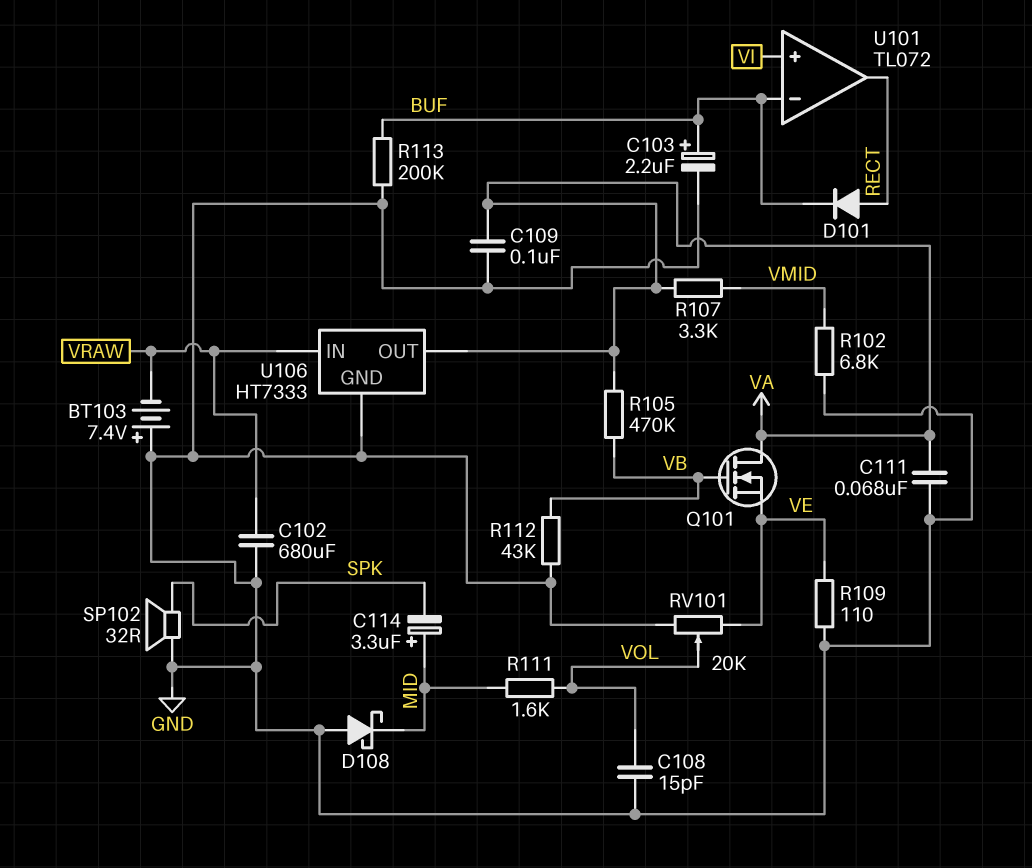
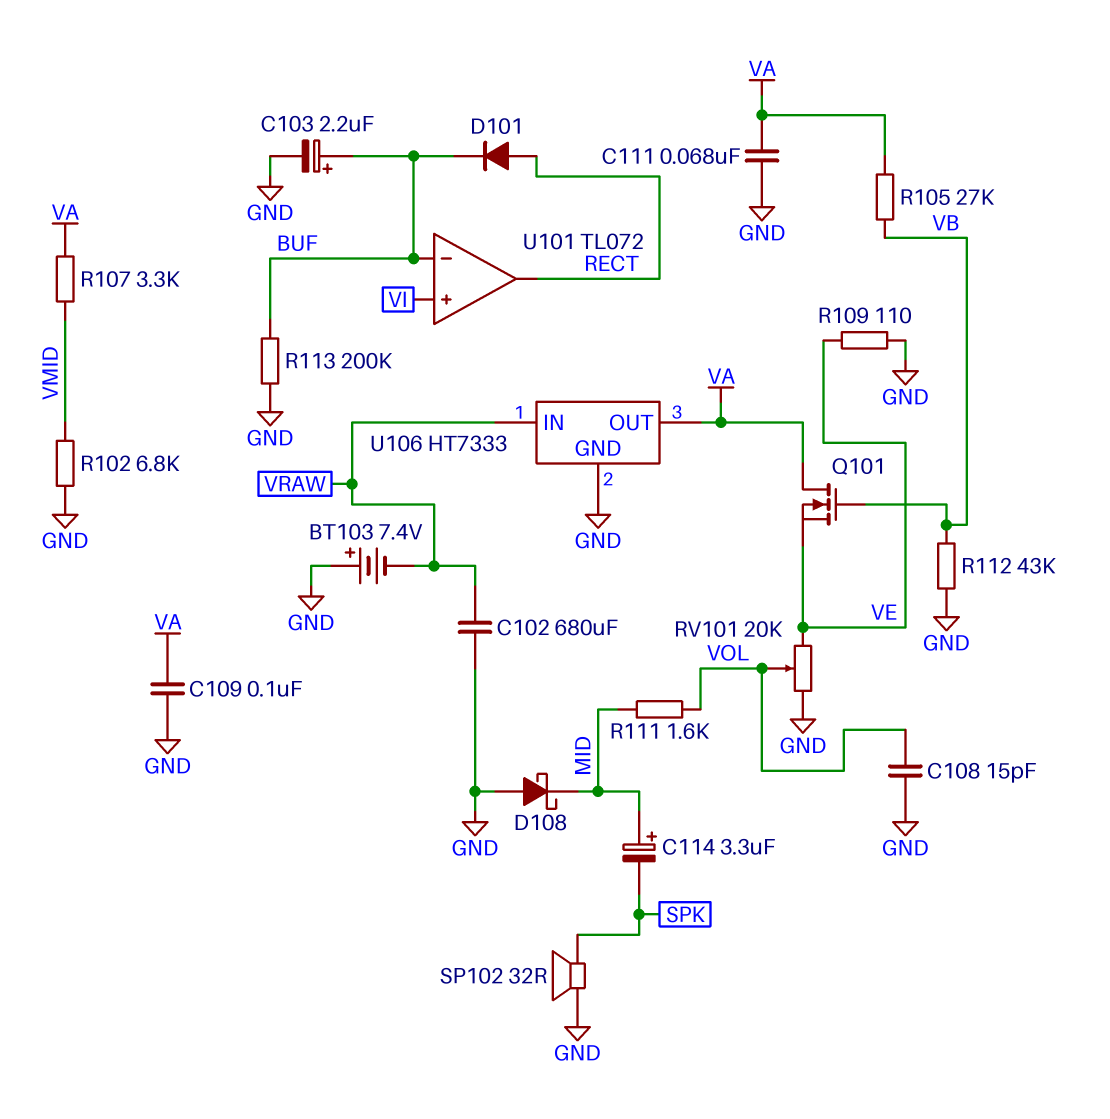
R105: 470k (VA, VB) -> 27k (VA, VB)

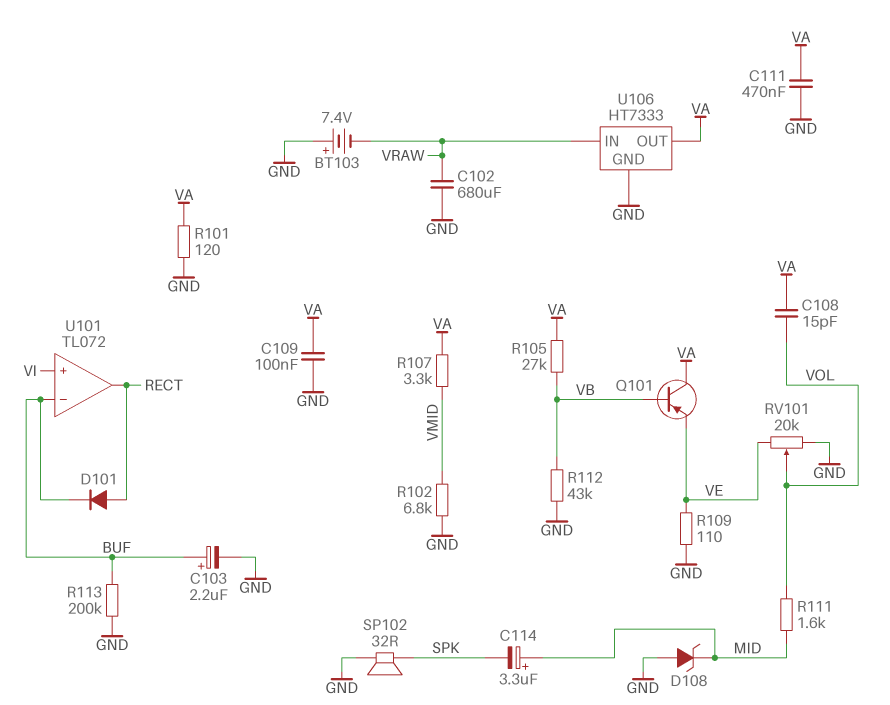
C108: 15pF (GND, VOL) -> 15pF (VA, VOL)
C111: 68nF (GND, VA) -> 470nF (GND, VA)
D108: schottky (A GND, K MID) -> zener (A GND, K MID)
Q101: NMOS (G VB, D VA, S VE) -> PNP (B VB, C VA, E VE)
R101: none -> 120 (GND, VA)

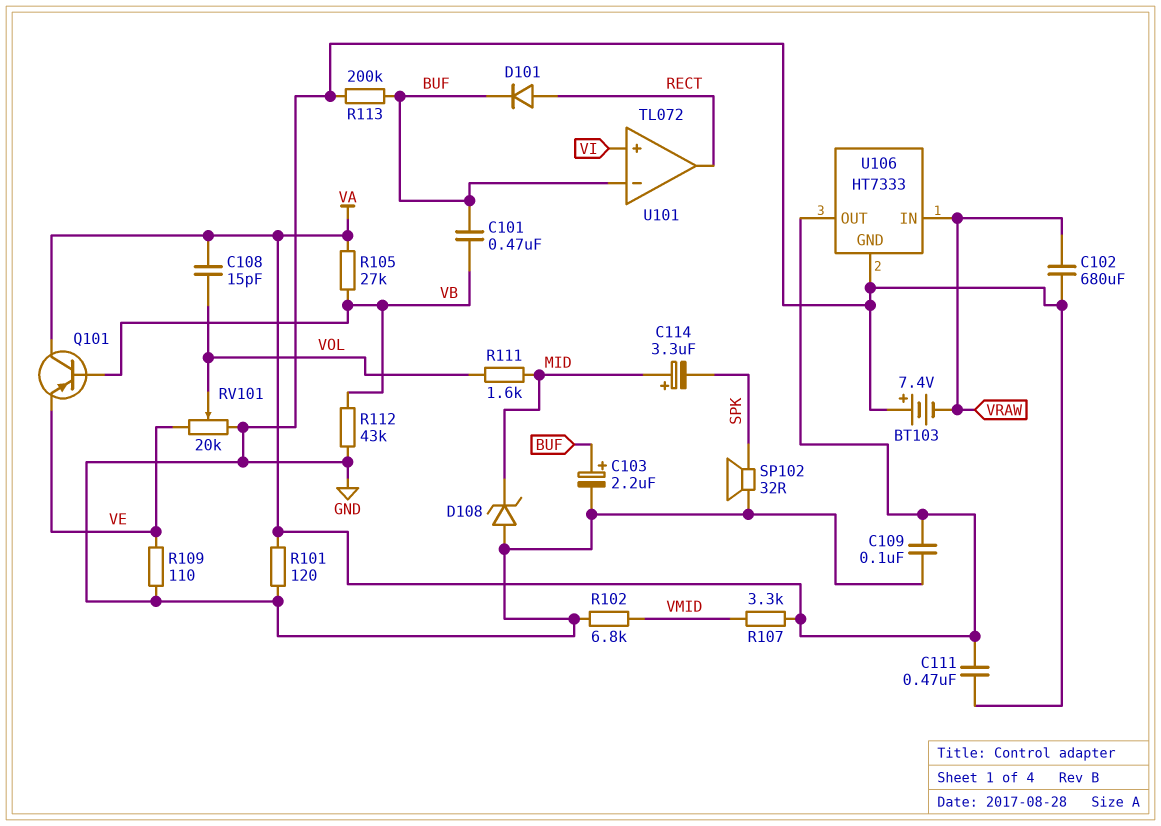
C101: none -> 470nF (BUF, VB)

